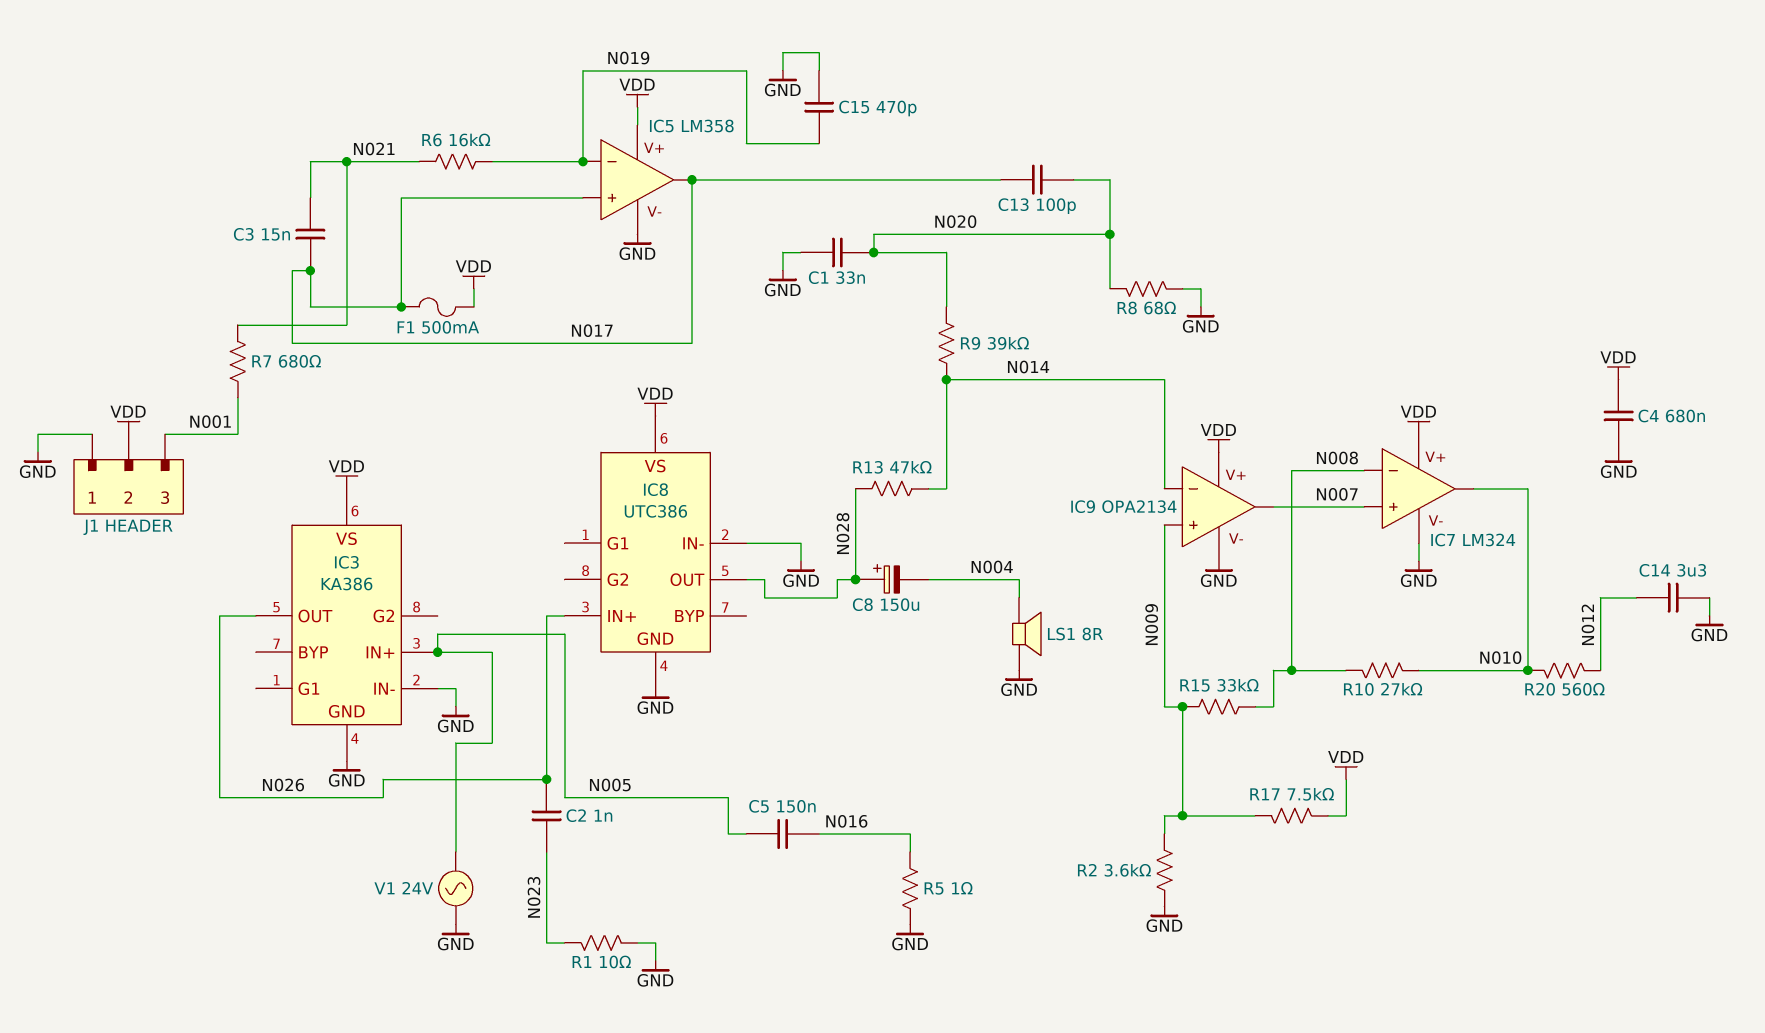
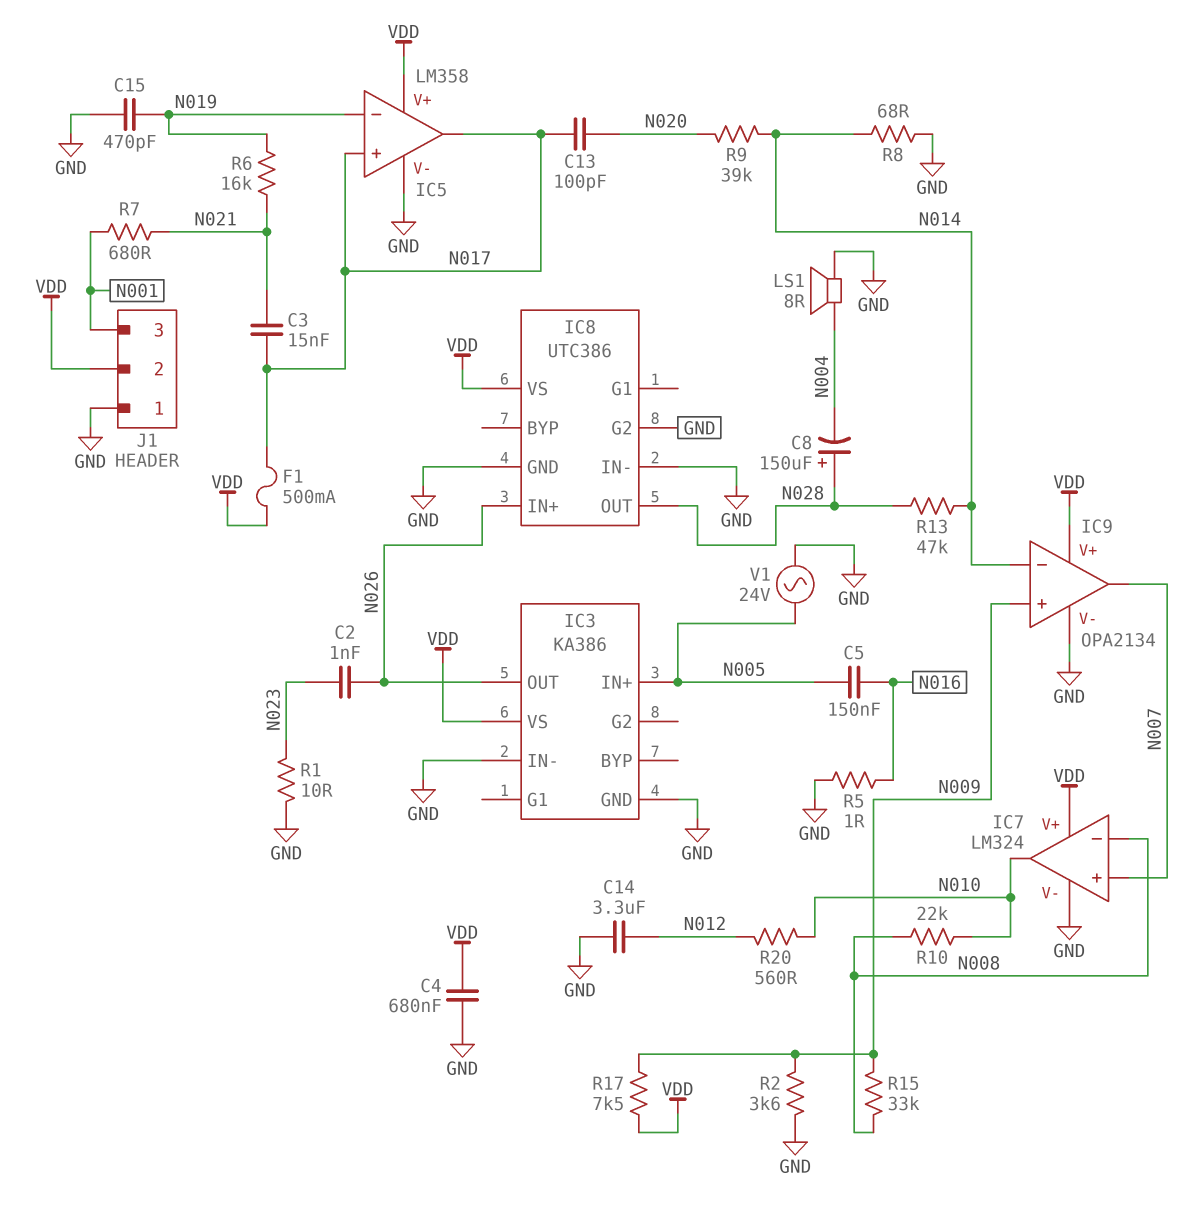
C1: 33nF (GND, N020) -> none
IC8 pin G2: none -> GND
R8: 68 (GND, N020) -> 68 (GND, N014)
R10: 27k (N008, N010) -> 22k (N008, N010)

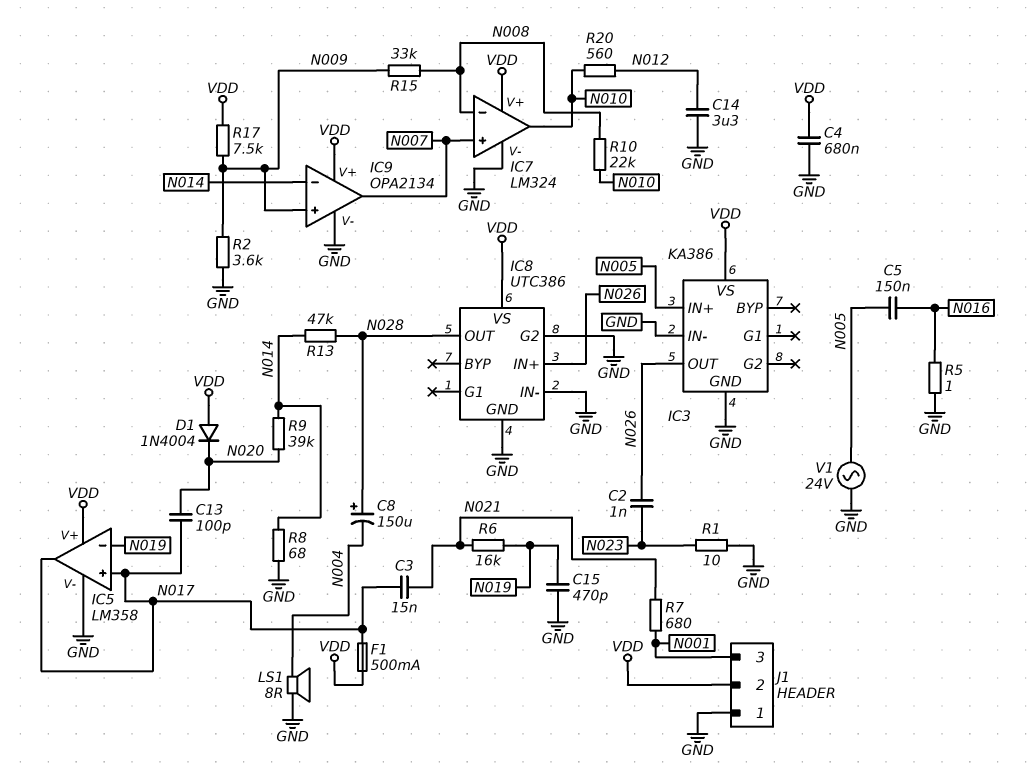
D1: none -> diode 1N4004 (A VDD, K N020)

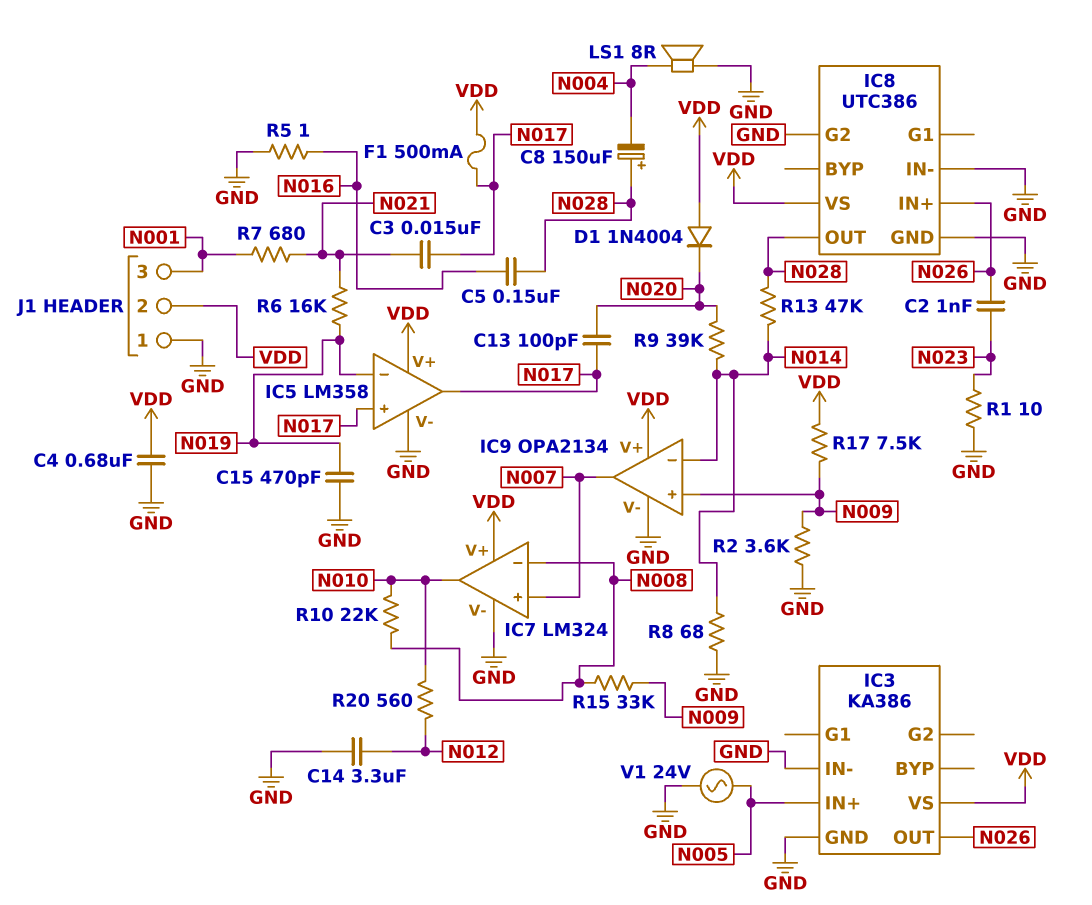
C5: 150nF (N005, N016) -> 150nF (N016, N028)

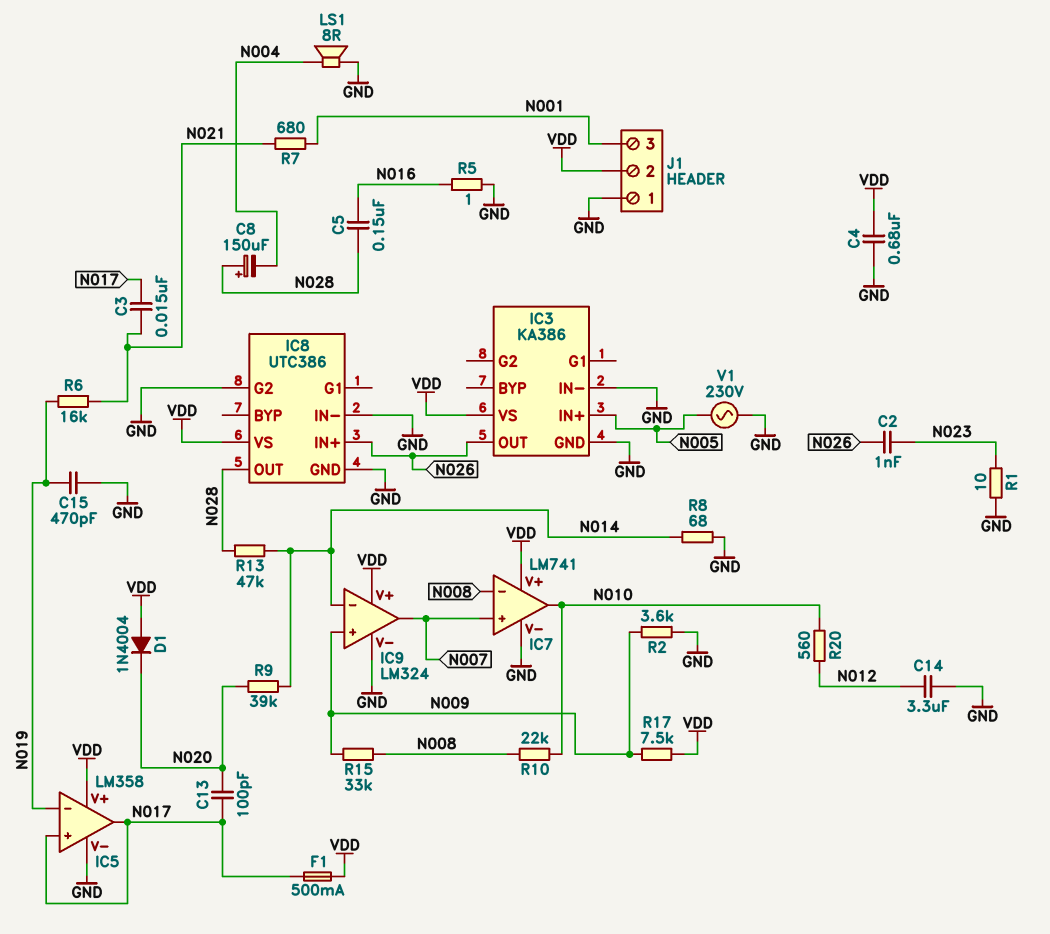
IC7: LM324 -> LM741
IC9: OPA2134 -> LM324
V1: AC 24V (GND, N005) -> AC 230V (GND, N005)

